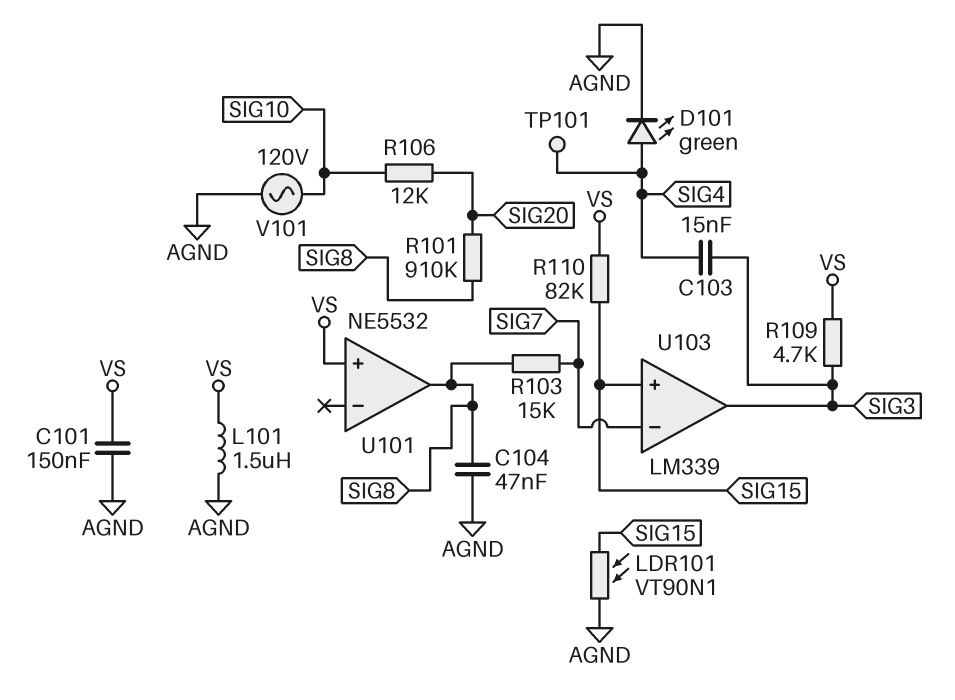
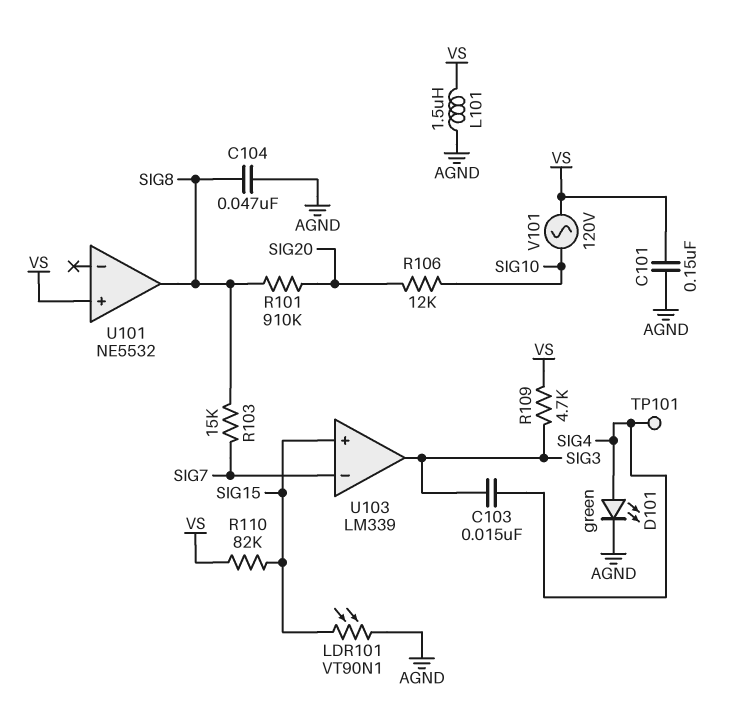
V101: AC 120V (AGND, SIG10) -> AC 120V (SIG10, VS)

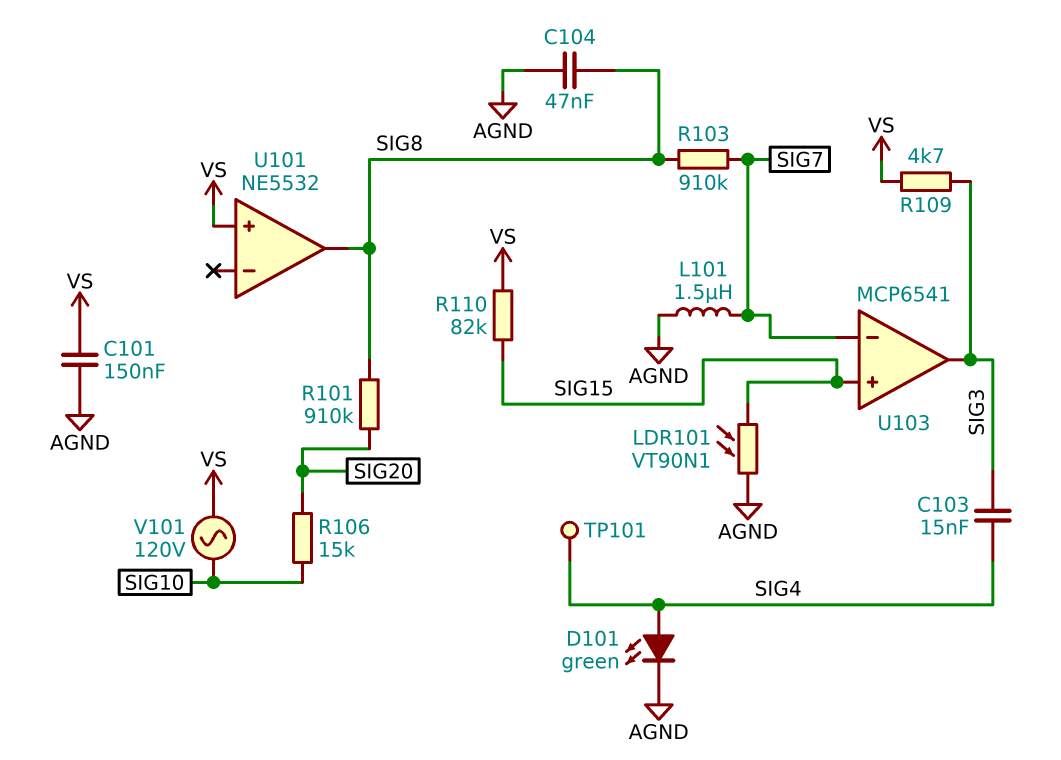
L101: 1.5uH (AGND, VS) -> 1.5uH (AGND, SIG7)
R103: 15k (SIG7, SIG8) -> 910k (SIG7, SIG8)
R106: 12k (SIG10, SIG20) -> 15k (SIG10, SIG20)
U103: LM339 -> MCP6541

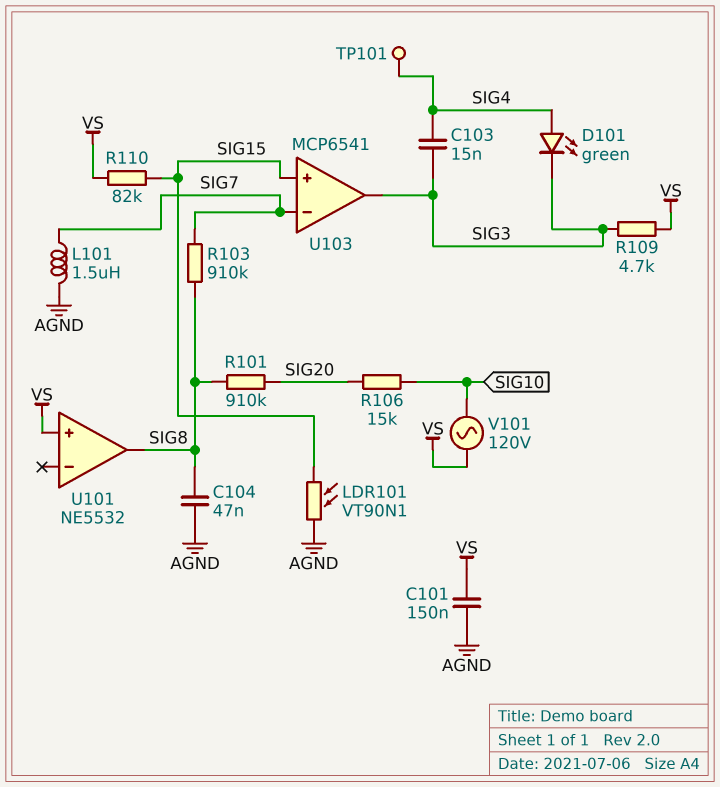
D101: LED green (A SIG4, K AGND) -> LED green (A SIG4, K SIG3)

